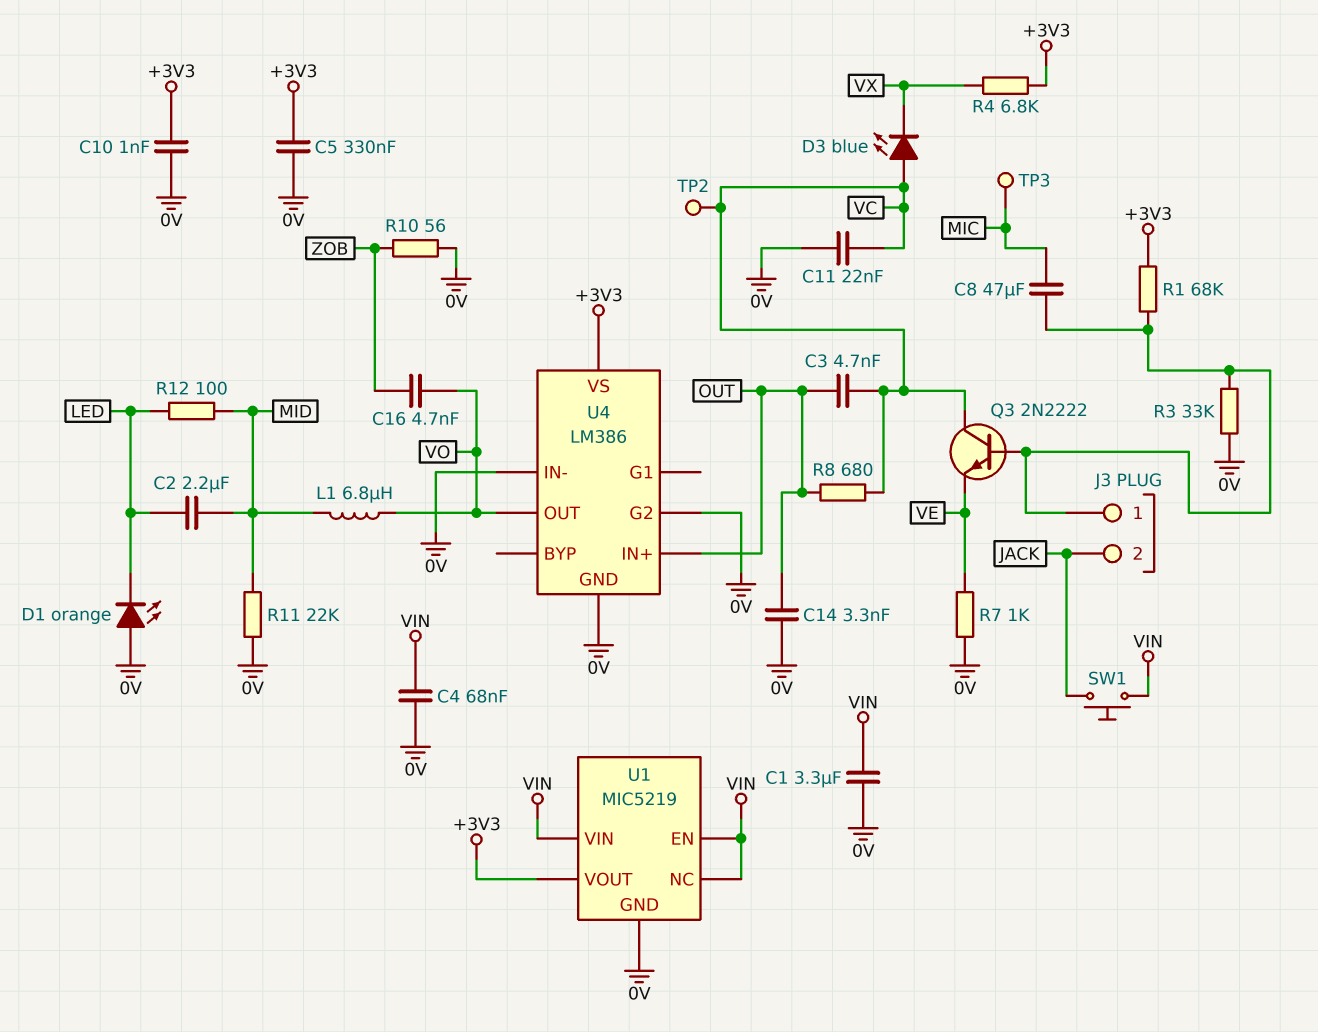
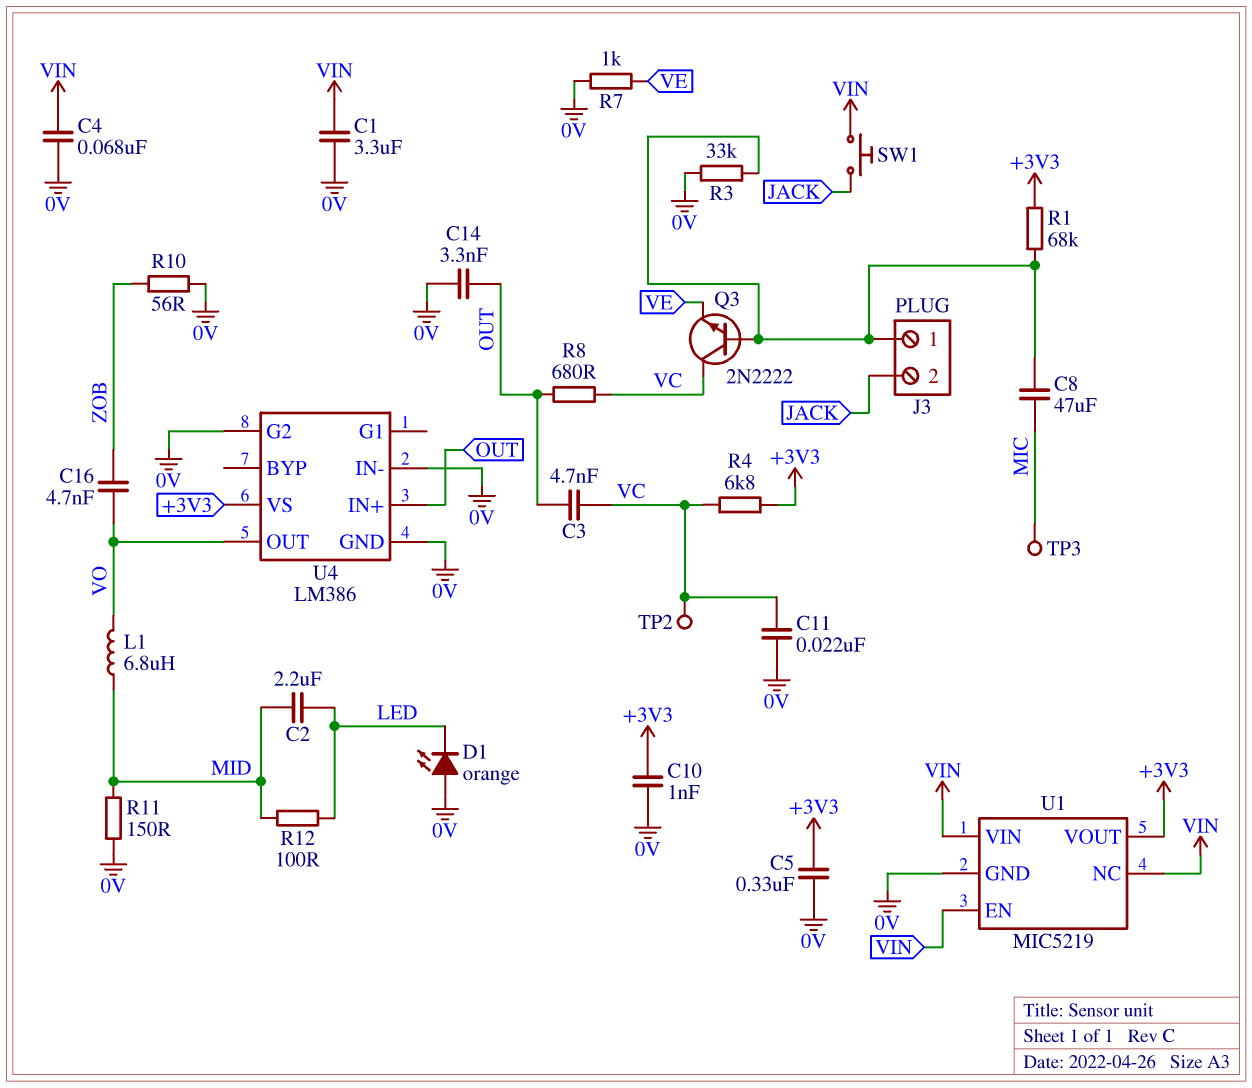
D3: LED blue (A VC, K VX) -> none
R4: 6.8k (+3V3, VX) -> 6.8k (+3V3, VC)
R11: 22k (0V, MID) -> 150 (0V, MID)

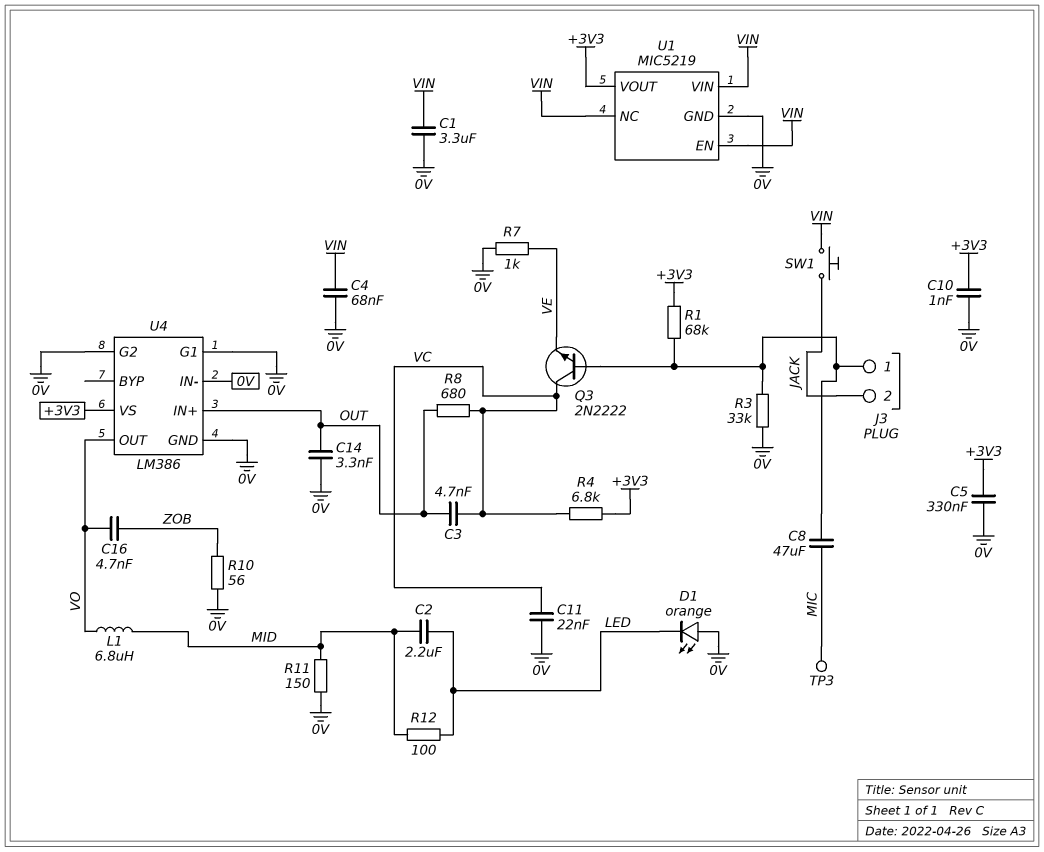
TP2: test point (VC) -> none
U4 pin G1: none -> 0V

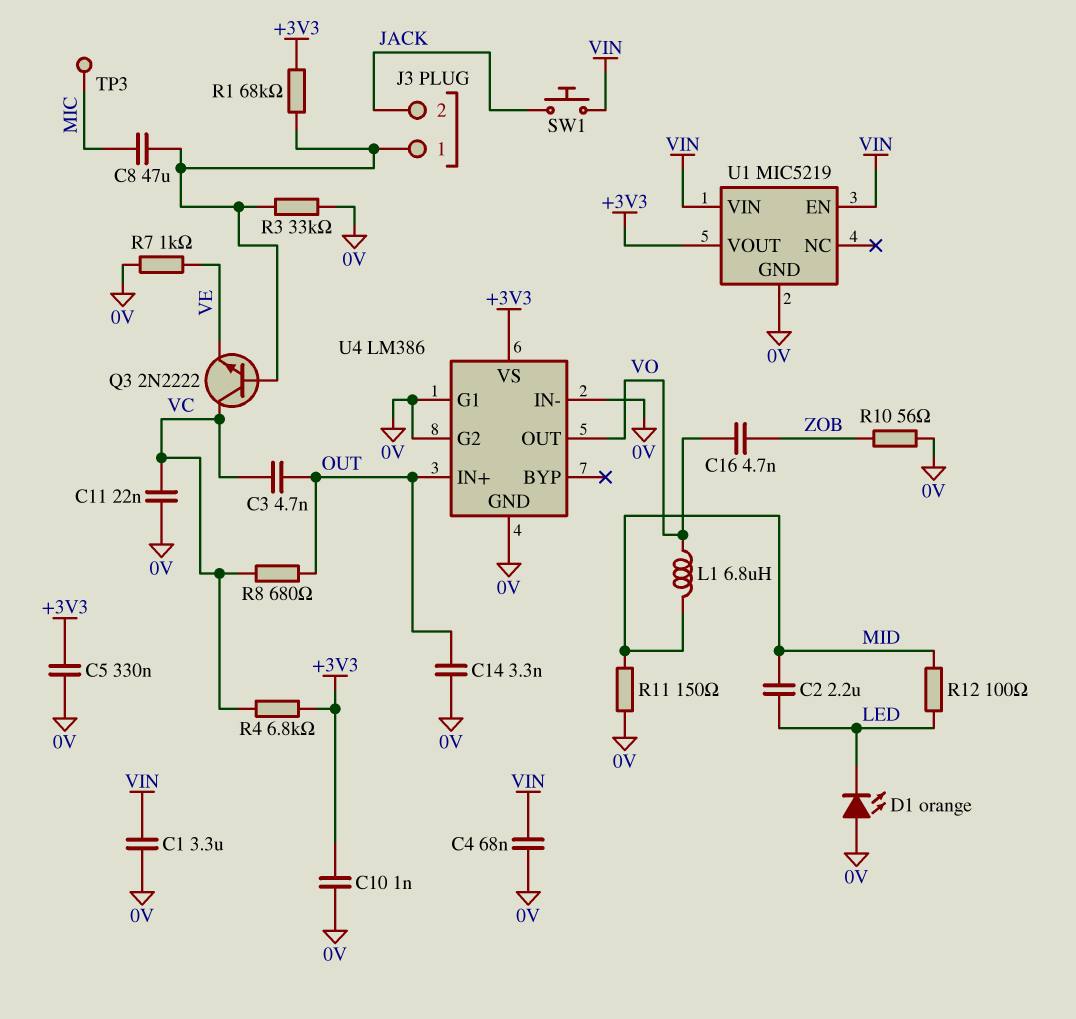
U1 pin NC: VIN -> none

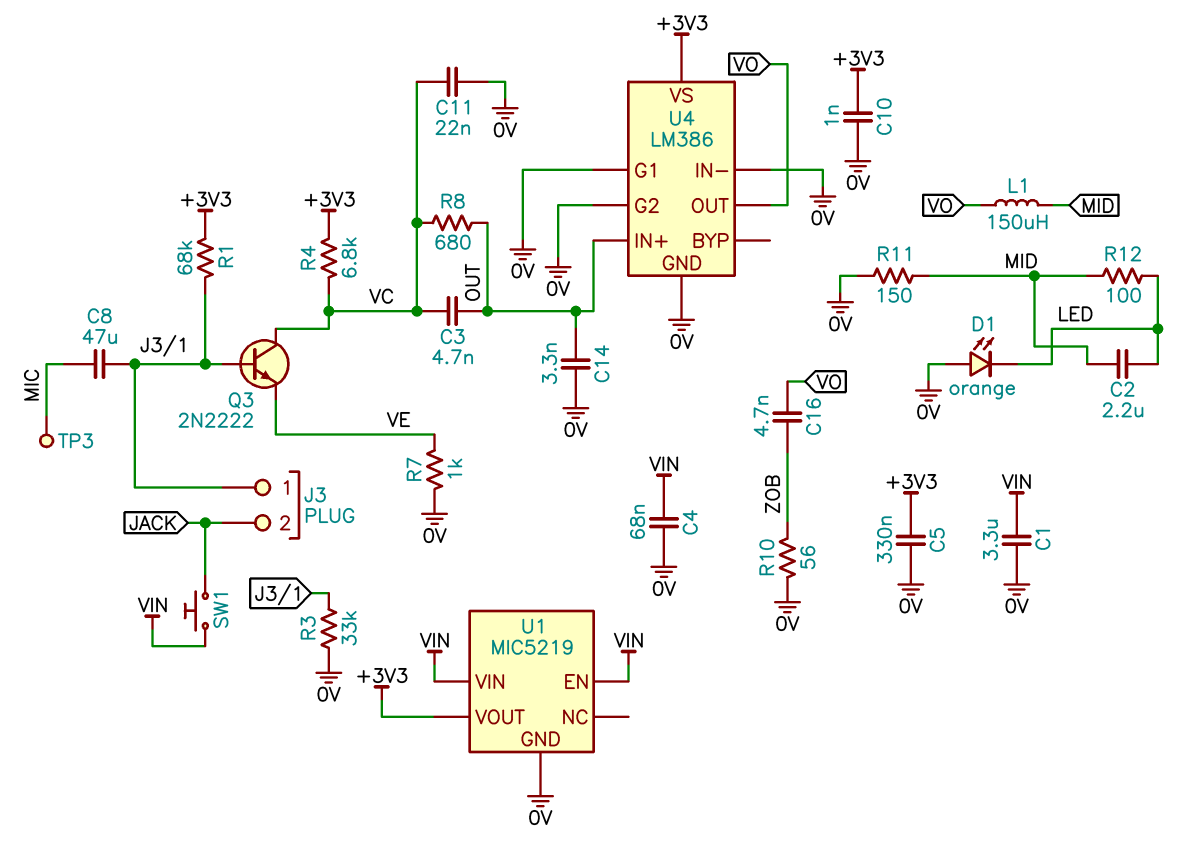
L1: 6.8uH (MID, VO) -> 150uH (MID, VO)

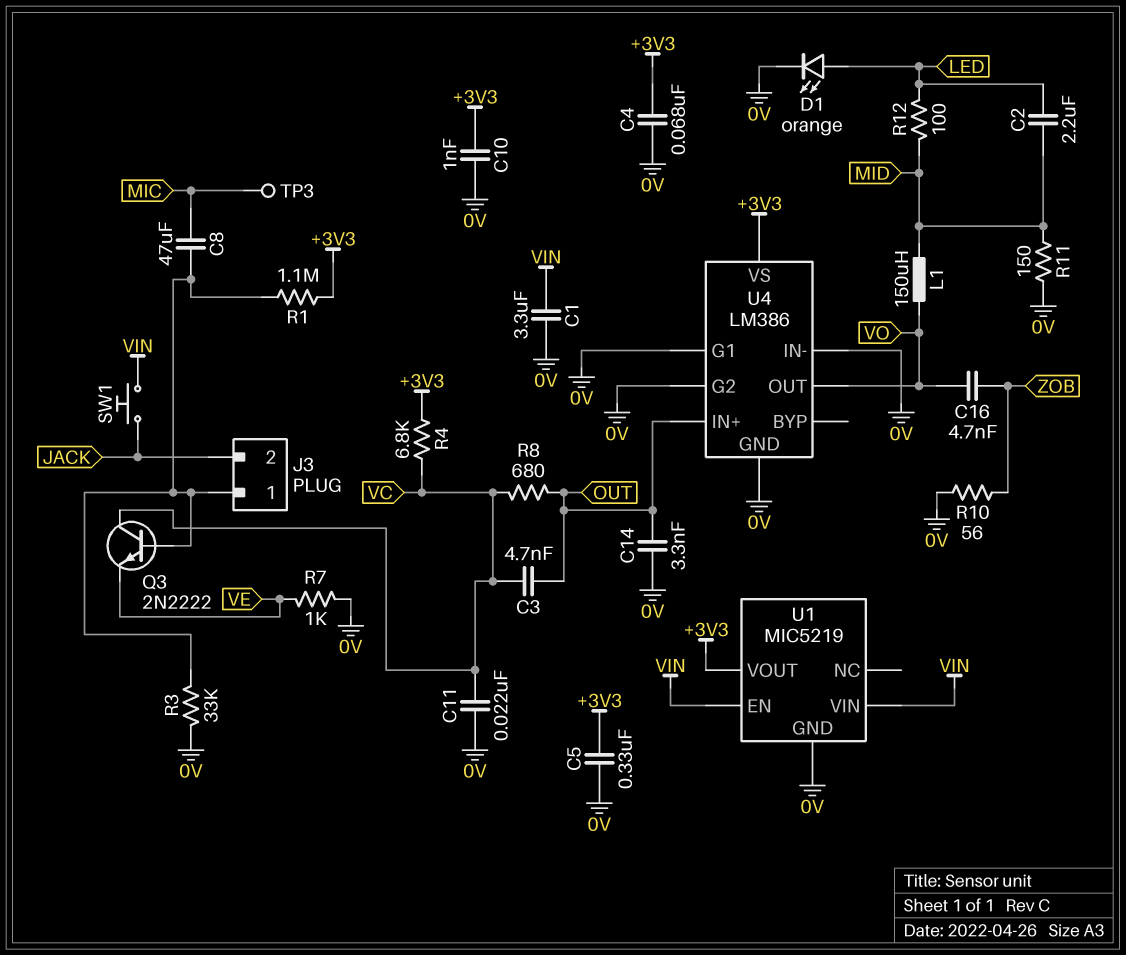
C4: 68nF (0V, VIN) -> 68nF (+3V3, 0V)
D1: LED orange (A 0V, K LED) -> LED orange (A LED, K 0V)
R1: 68k (+3V3, J3/1) -> 1.1M (+3V3, J3/1)

